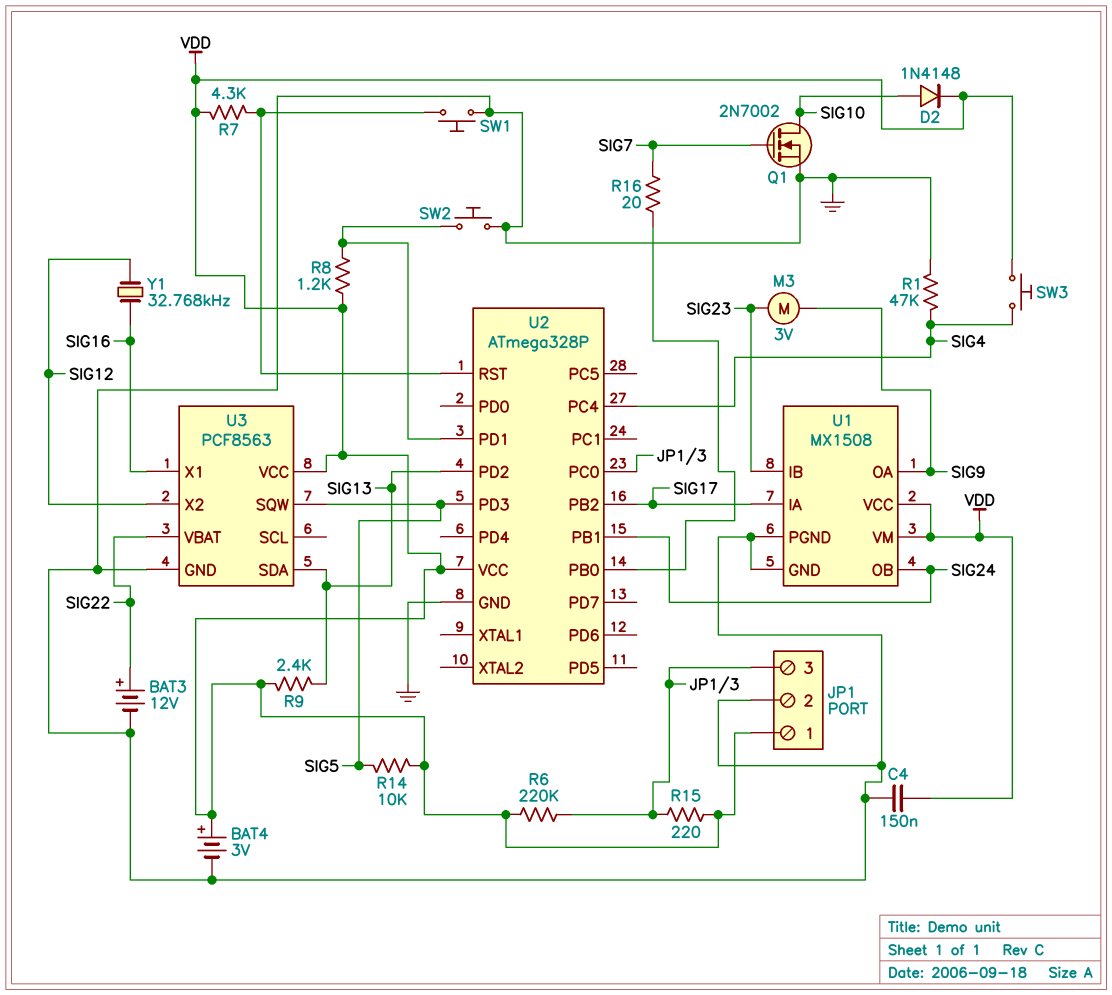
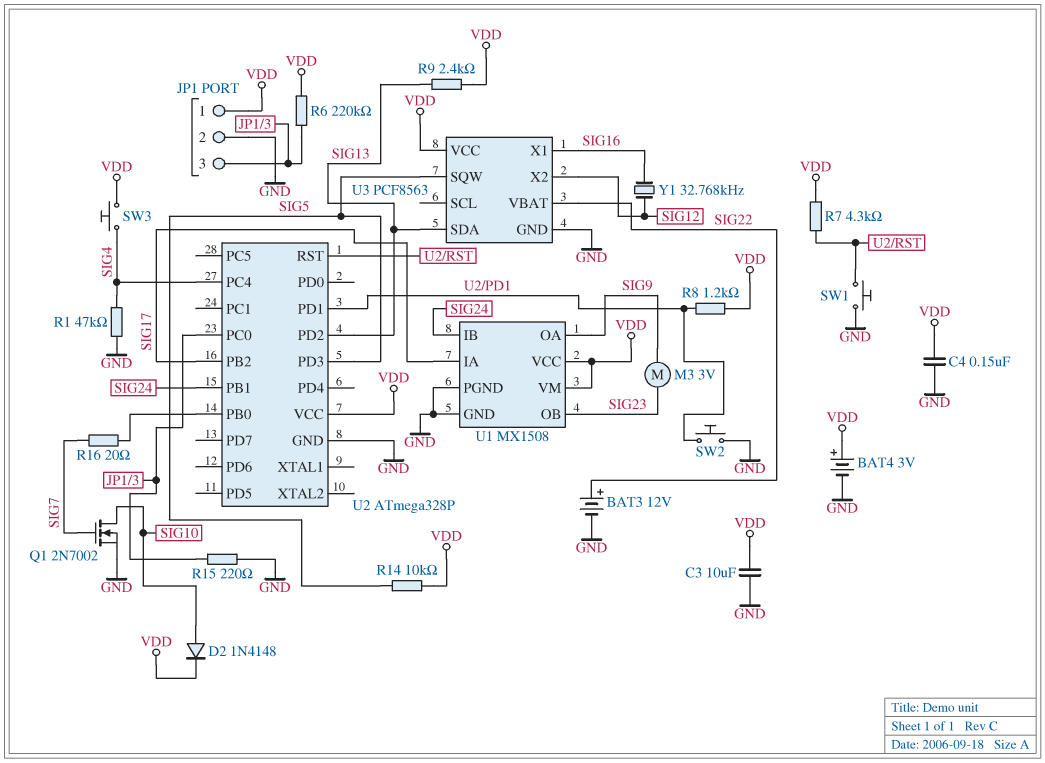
C3: none -> 10uF (GND, VDD)
R15: 220 (JP1/3, VDD) -> 220 (GND, JP1/3)
U1 pin IB: SIG23 -> SIG24
U1 pin OB: SIG24 -> SIG23

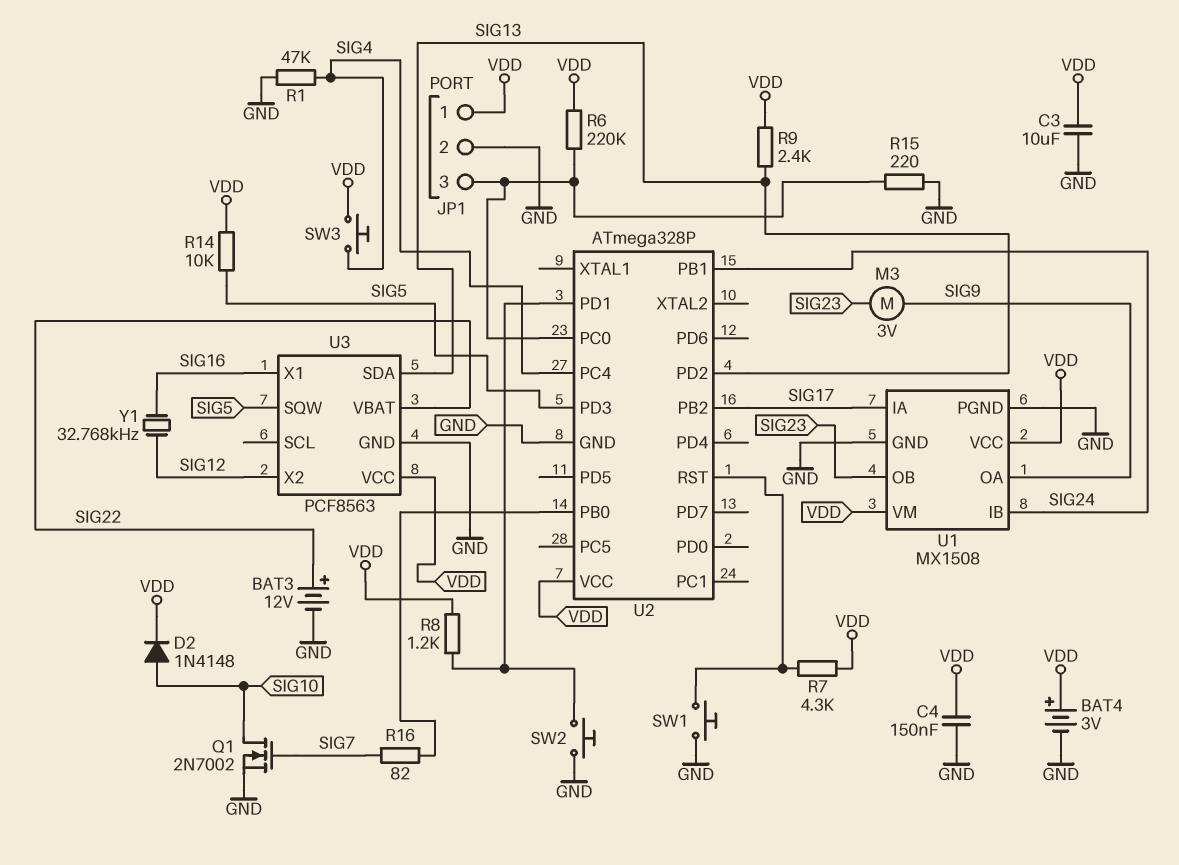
R16: 20 (SIG7, U2/PB0) -> 82 (SIG7, U2/PB0)

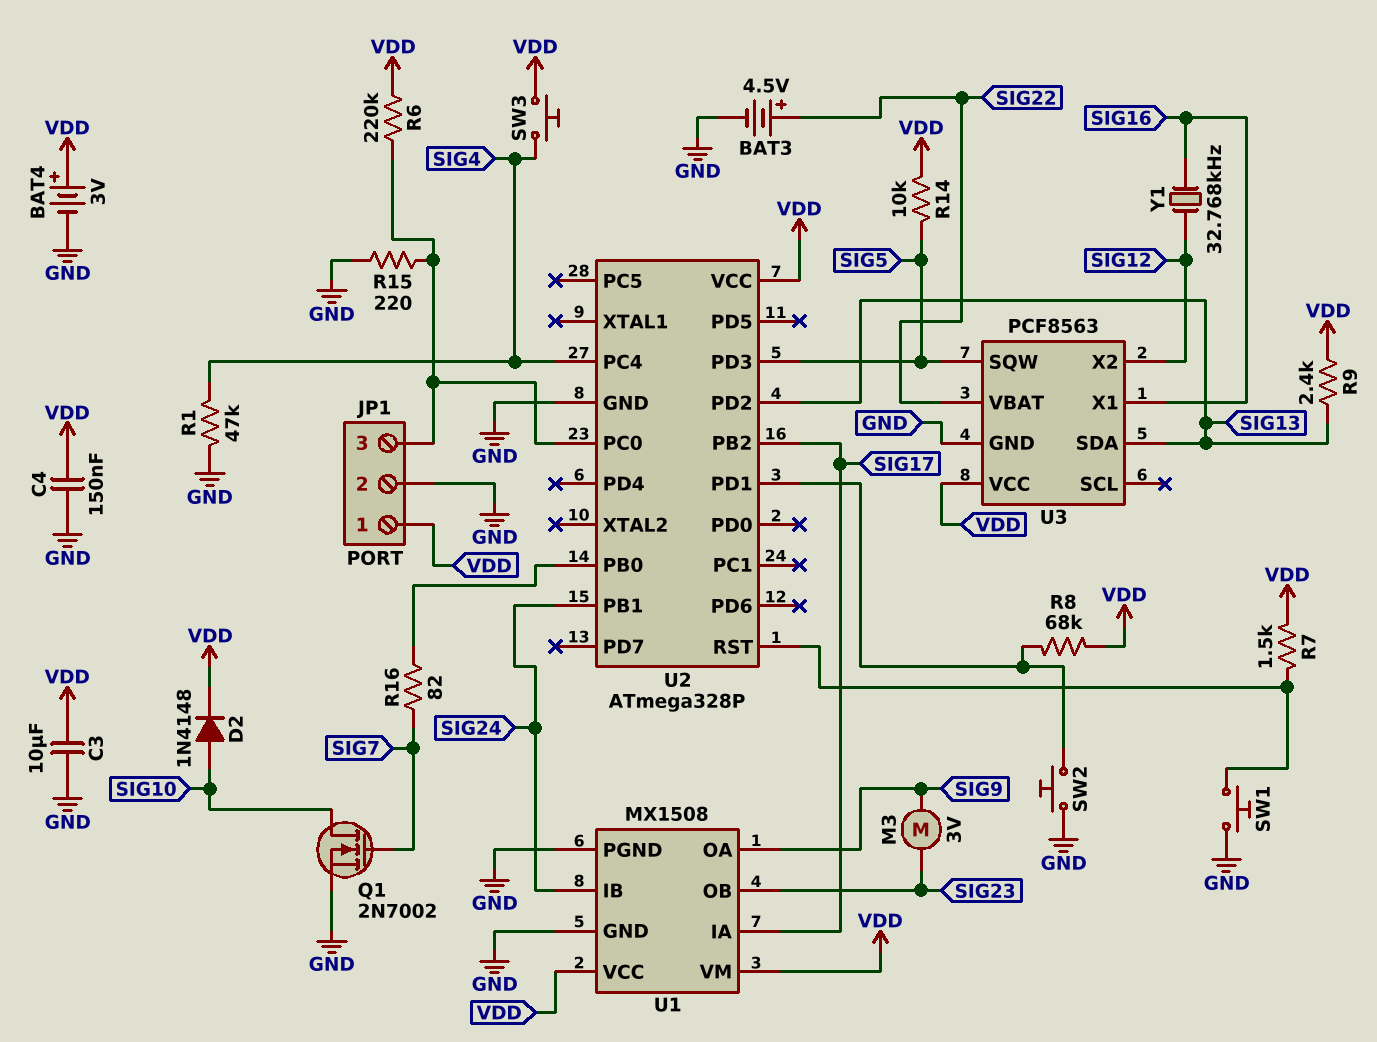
BAT3: 12V (plus SIG22, minus GND) -> 4.5V (plus SIG22, minus GND)
R7: 4.3k (U2/RST, VDD) -> 1.5k (U2/RST, VDD)
R8: 1.2k (U2/PD1, VDD) -> 68k (U2/PD1, VDD)

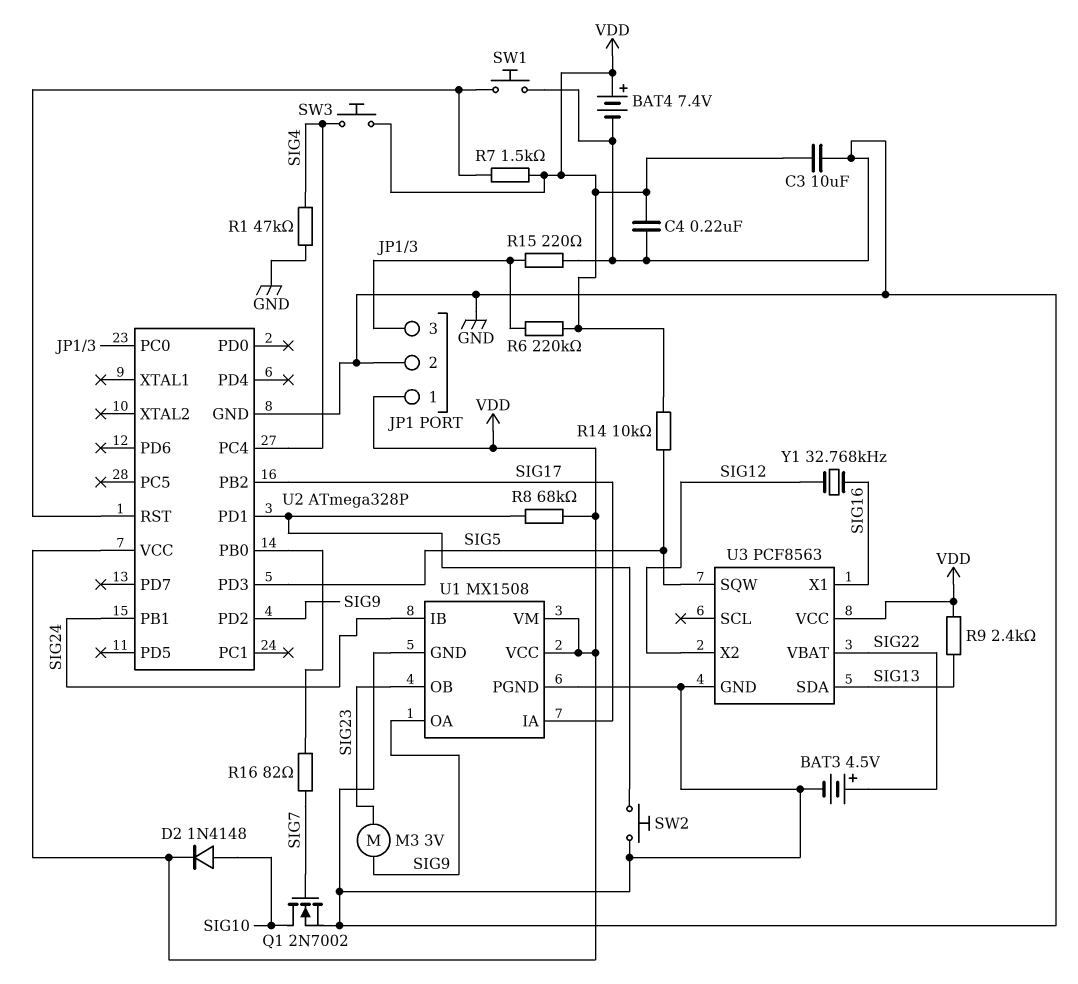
BAT4: 3V (plus VDD, minus GND) -> 7.4V (plus VDD, minus GND)
C4: 150nF (GND, VDD) -> 220nF (GND, VDD)
U2 pin PD2: SIG13 -> SIG9

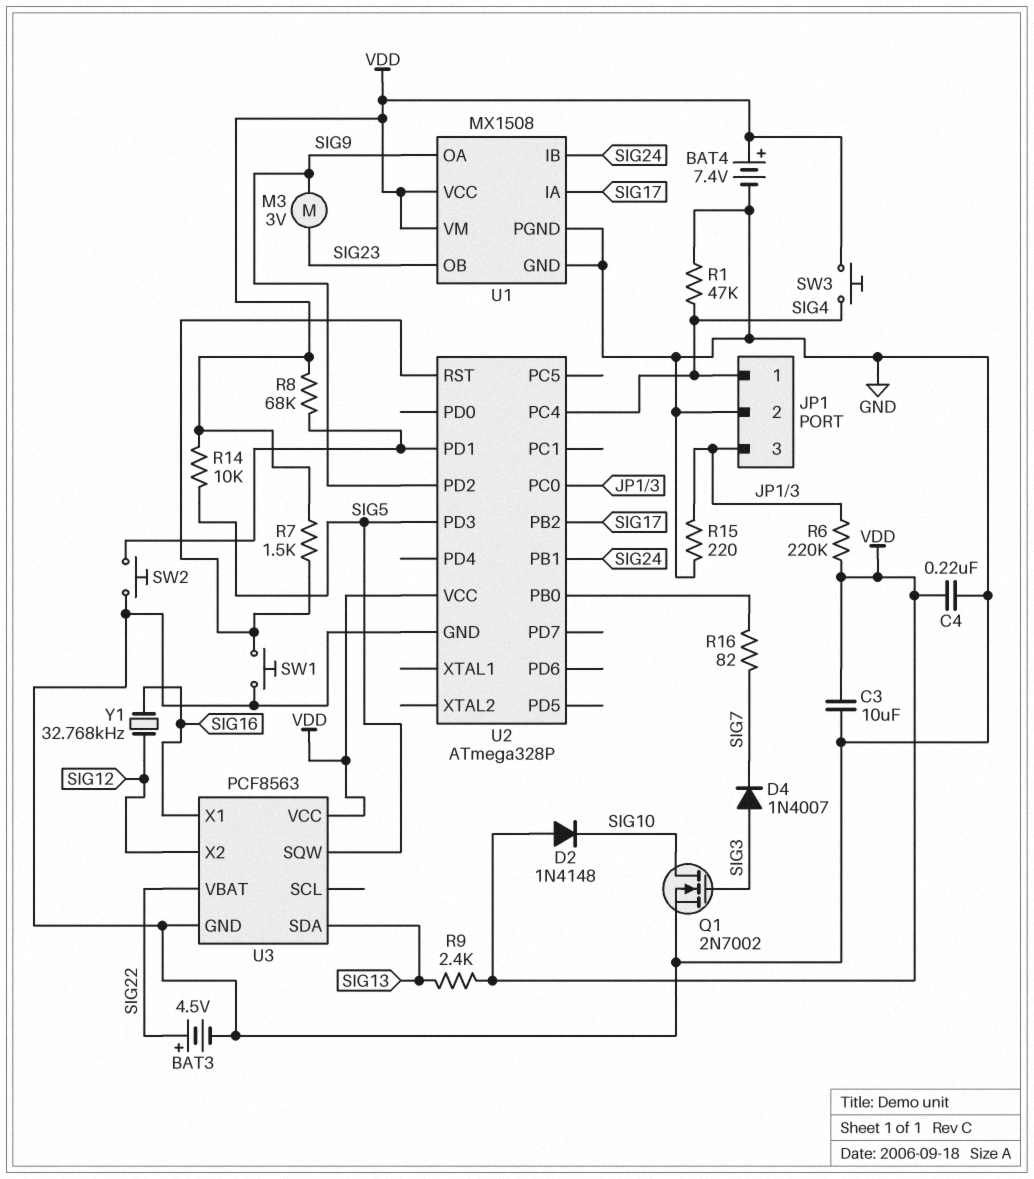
D2: diode 1N4148 (A SIG10, K VDD) -> diode 1N4148 (A VDD, K SIG10)
D4: none -> diode 1N4007 (A SIG3, K SIG7)
JP1 pin 1: VDD -> SIG4
Q1: NMOS 2N7002 (G SIG7, D SIG10, S GND) -> NMOS 2N7002 (G SIG3, D SIG10, S GND)

